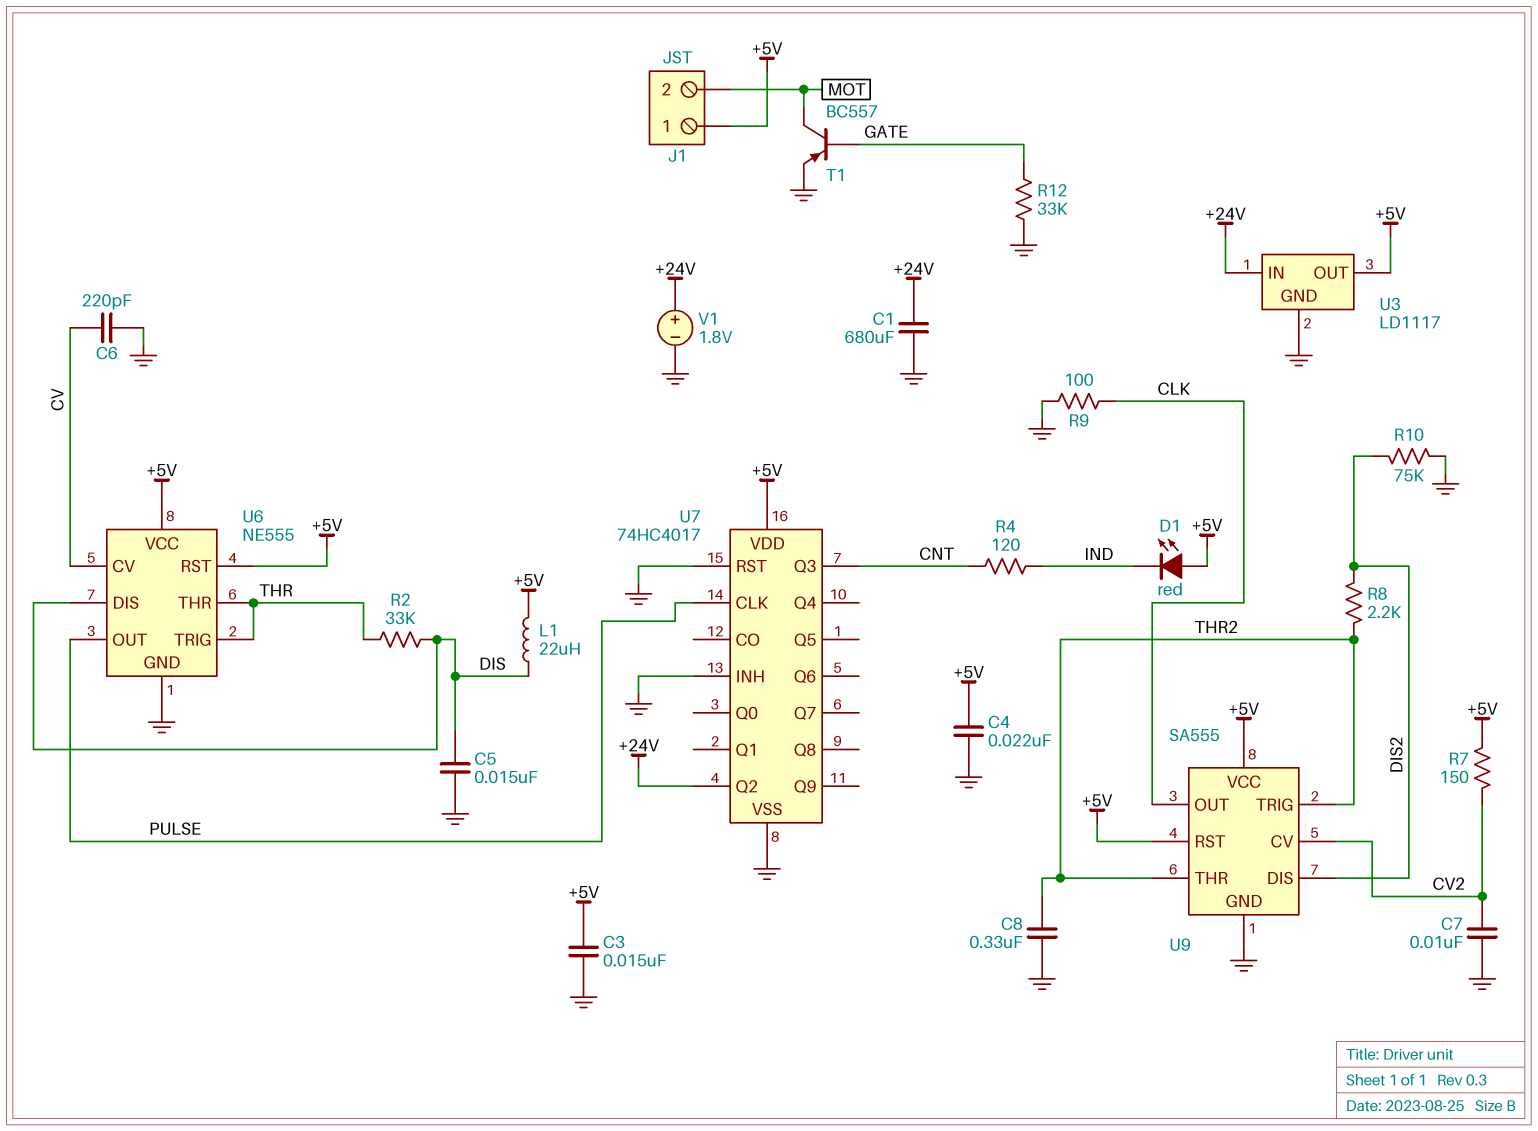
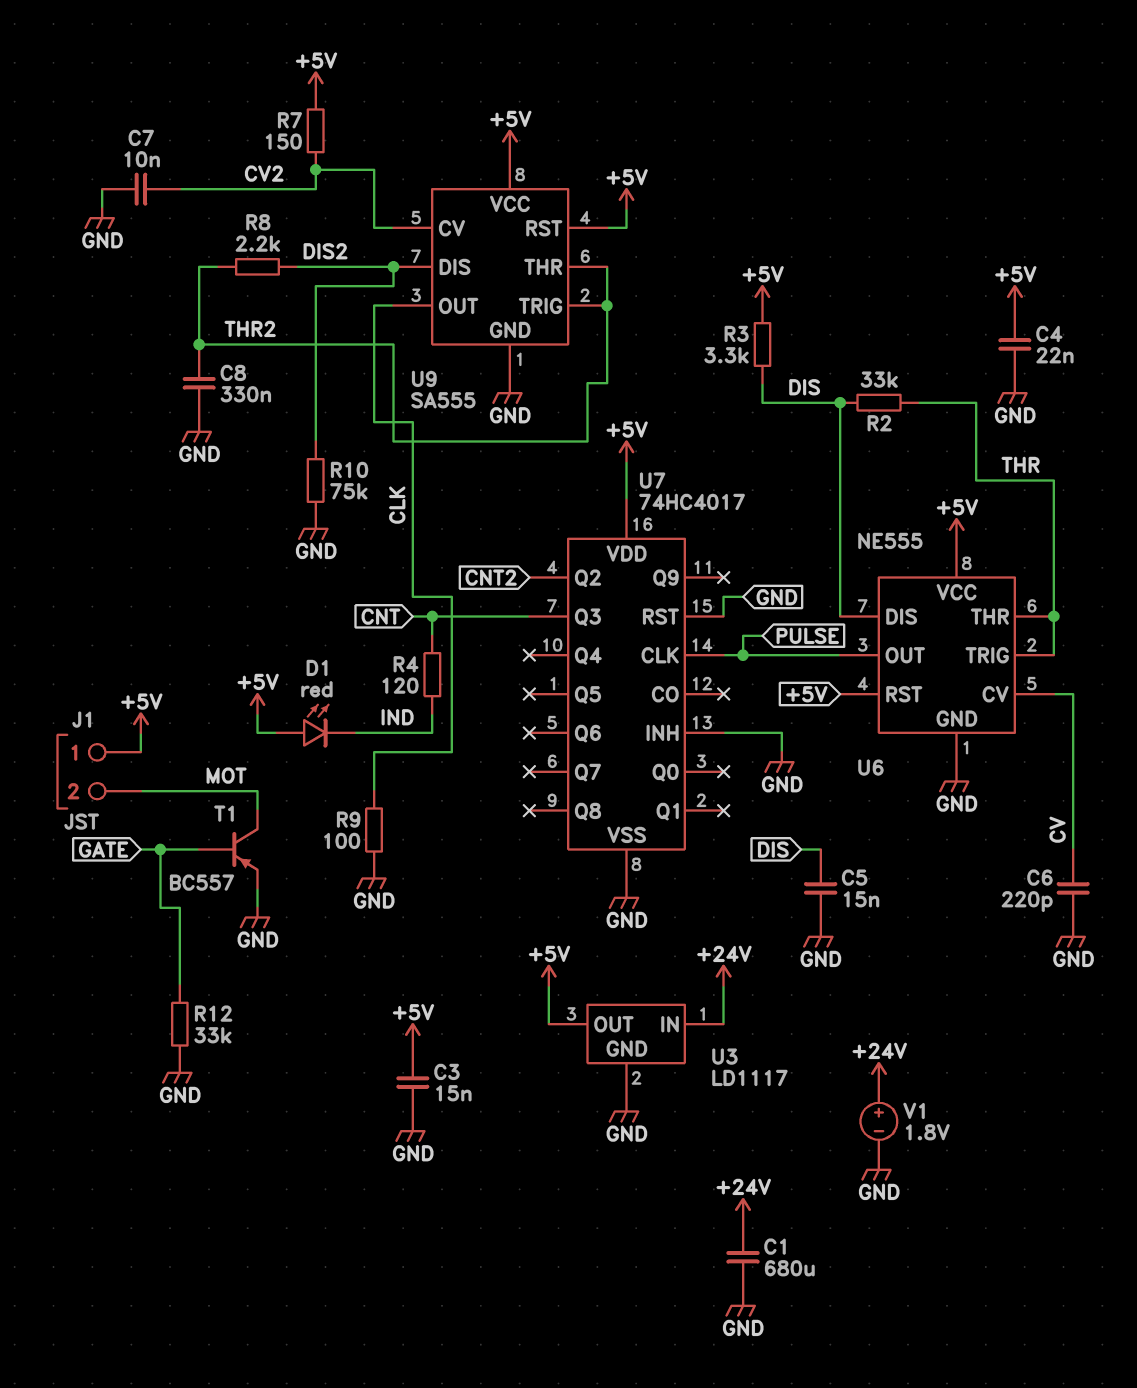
L1: 22uH (+5V, DIS) -> none
R3: none -> 3.3k (+5V, DIS)
U7 pin Q2: +24V -> CNT2

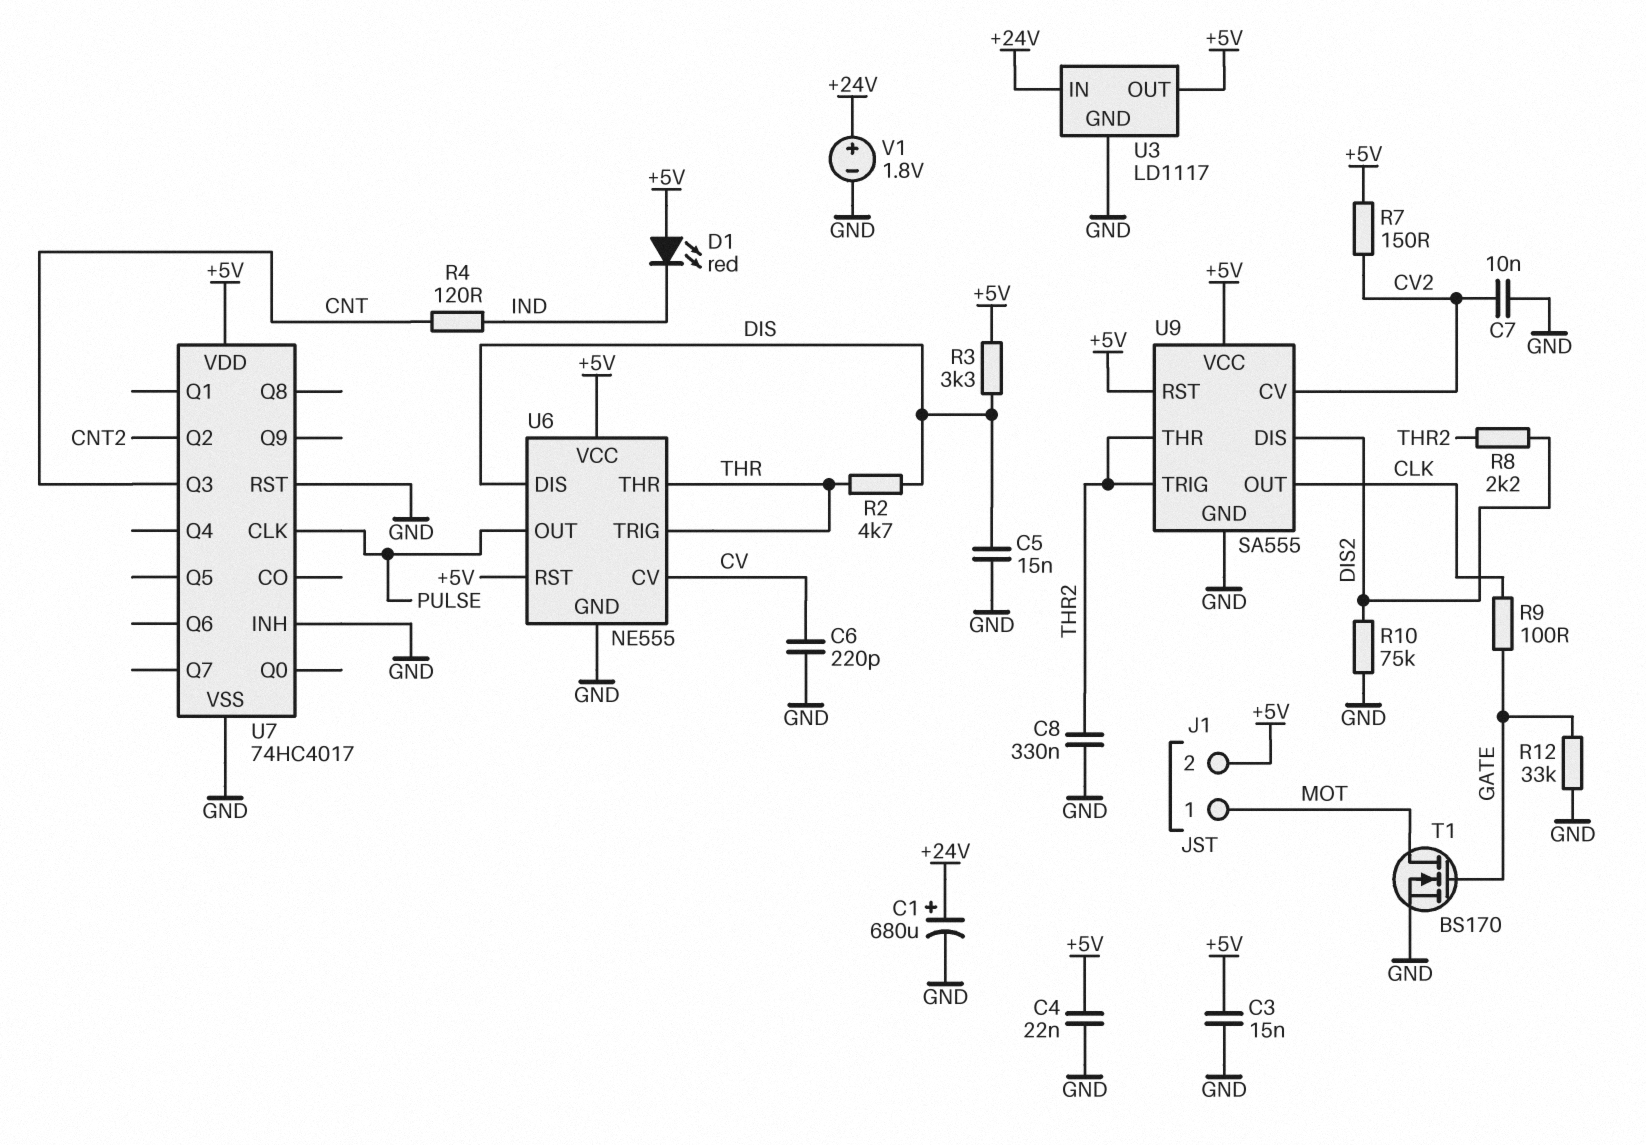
C1: 680uF (+24V, GND) -> 680uF (plus +24V, minus GND)
J1 pin 1: +5V -> MOT
J1 pin 2: MOT -> +5V
R2: 33k (DIS, THR) -> 4.7k (DIS, THR)
R9: 100 (CLK, GND) -> 100 (CLK, GATE)
T1: PNP BC557 (B GATE, C MOT, E GND) -> NMOS BS170 (G GATE, D MOT, S GND)

